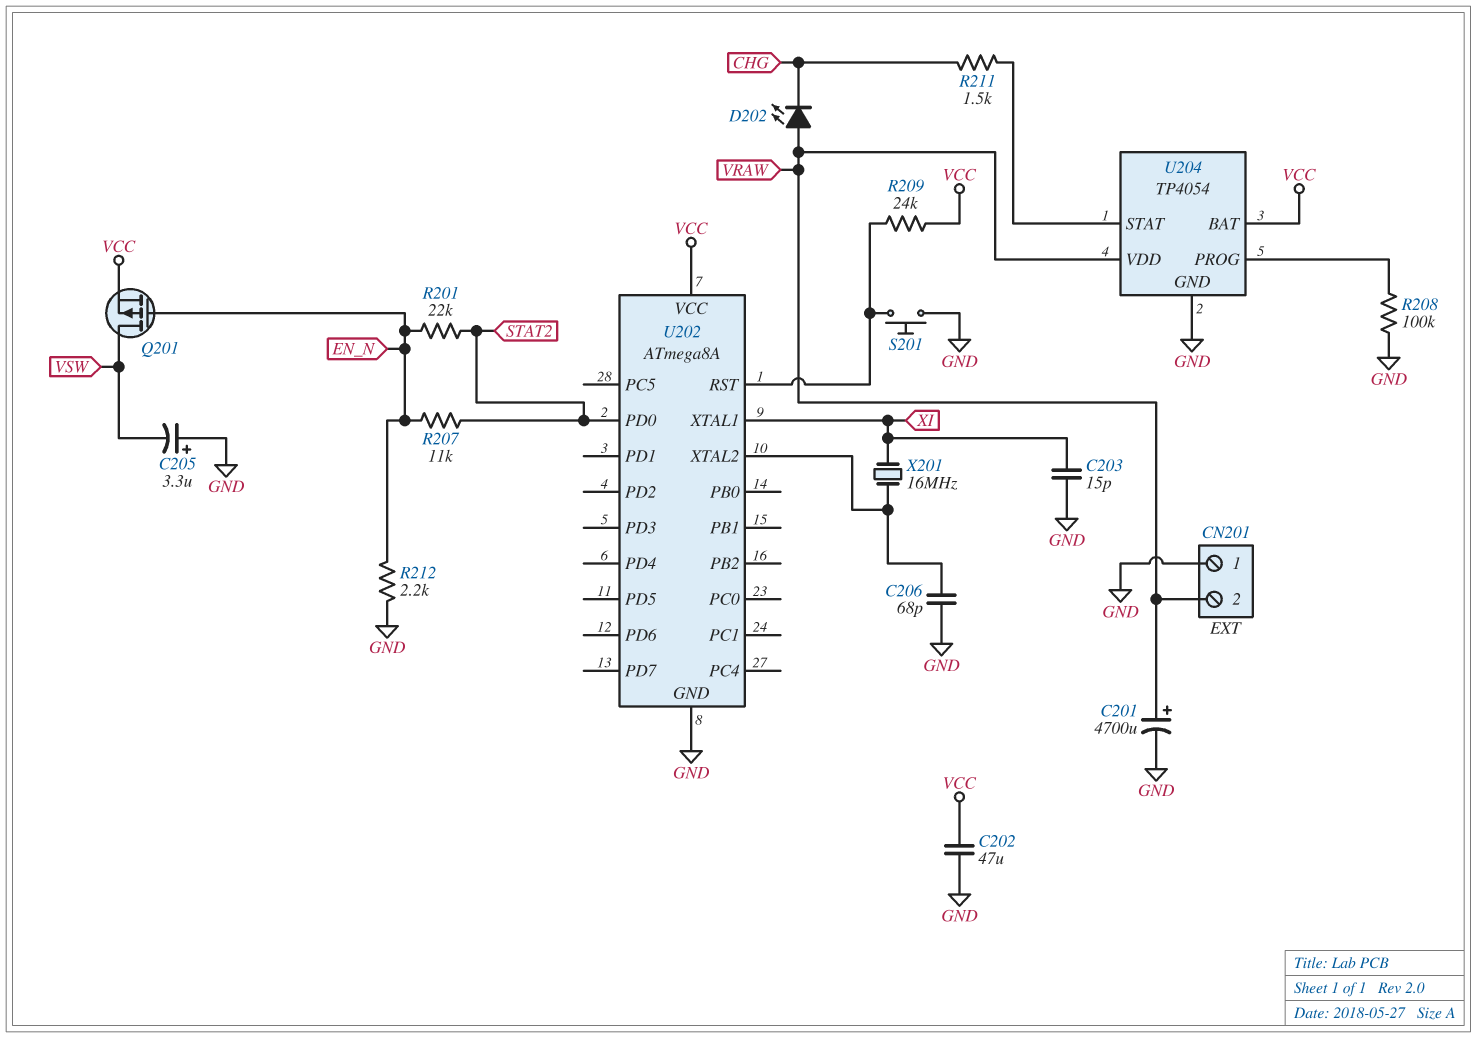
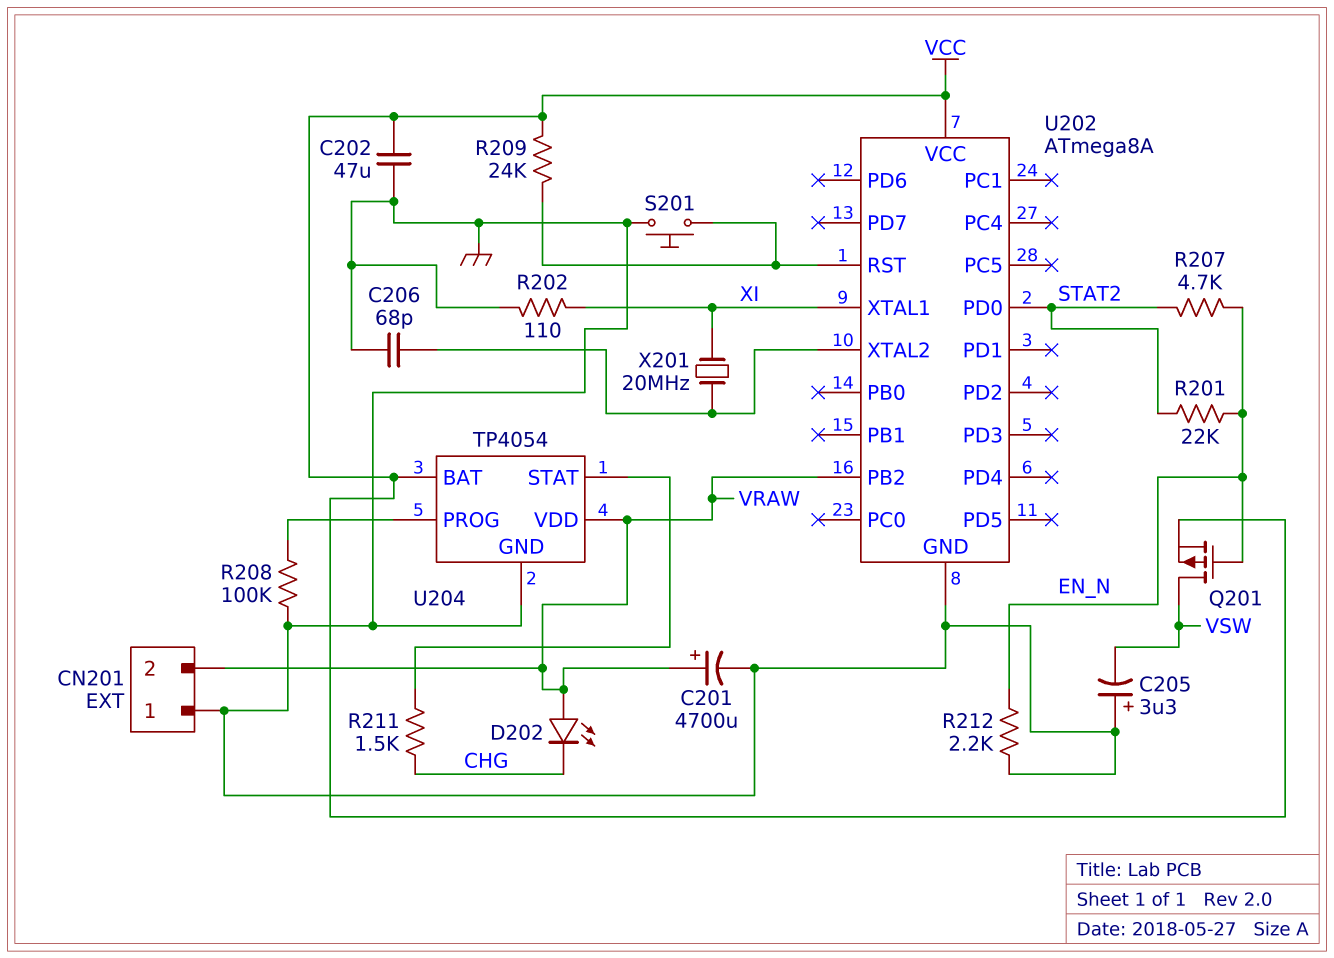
C203: 15pF (GND, XI) -> none
R202: none -> 110 (GND, XI)
R207: 11k (EN_N, STAT2) -> 4.7k (EN_N, STAT2)
U202 pin PB2: none -> VRAW
X201: 16MHz (U202/XTAL2, XI) -> 20MHz (U202/XTAL2, XI)

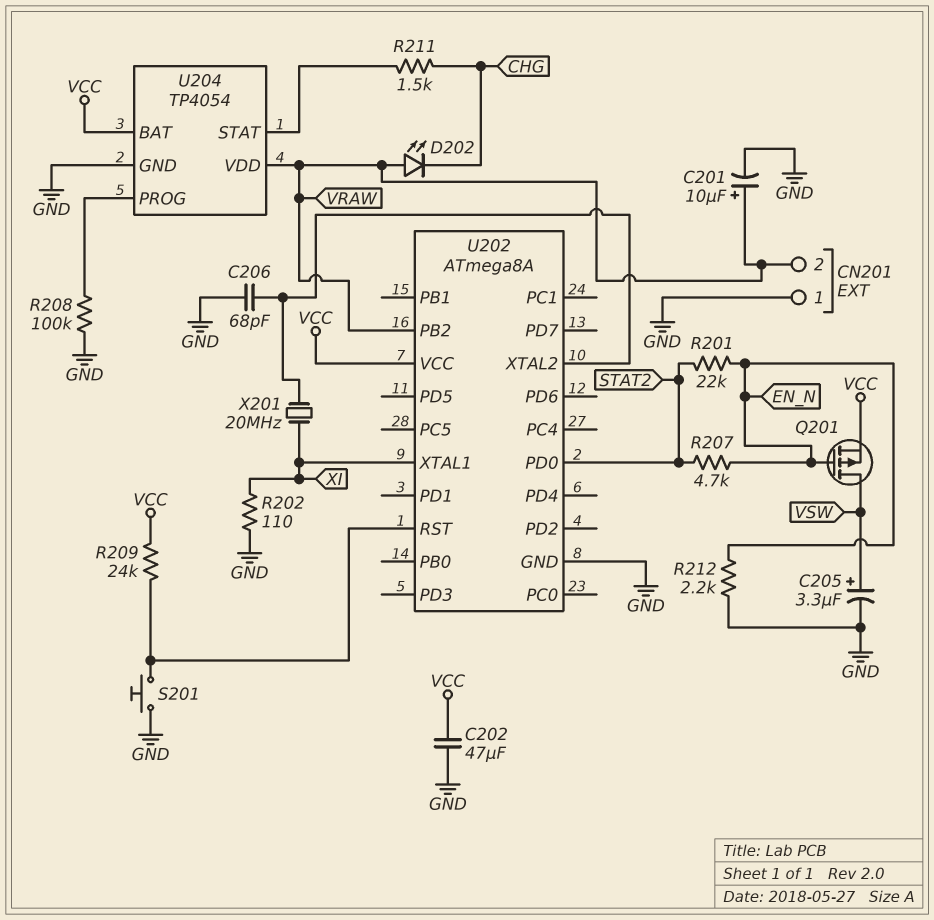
C201: 4700uF (plus VRAW, minus GND) -> 10uF (plus VRAW, minus GND)
C205: 3.3uF (plus GND, minus VSW) -> 3.3uF (plus VSW, minus GND)

